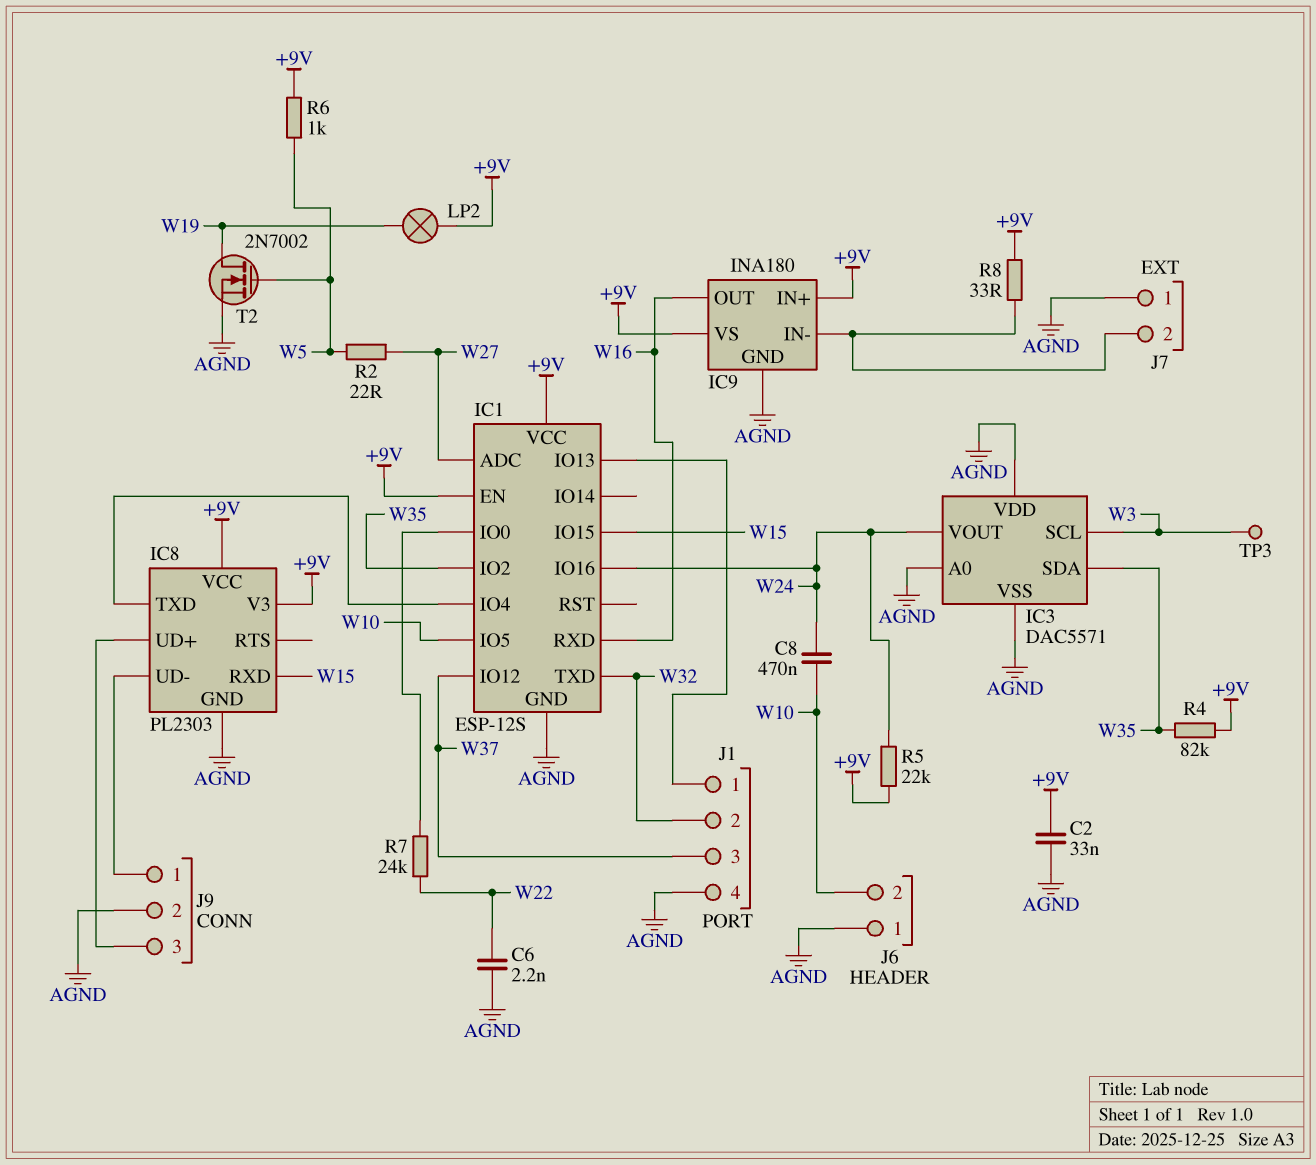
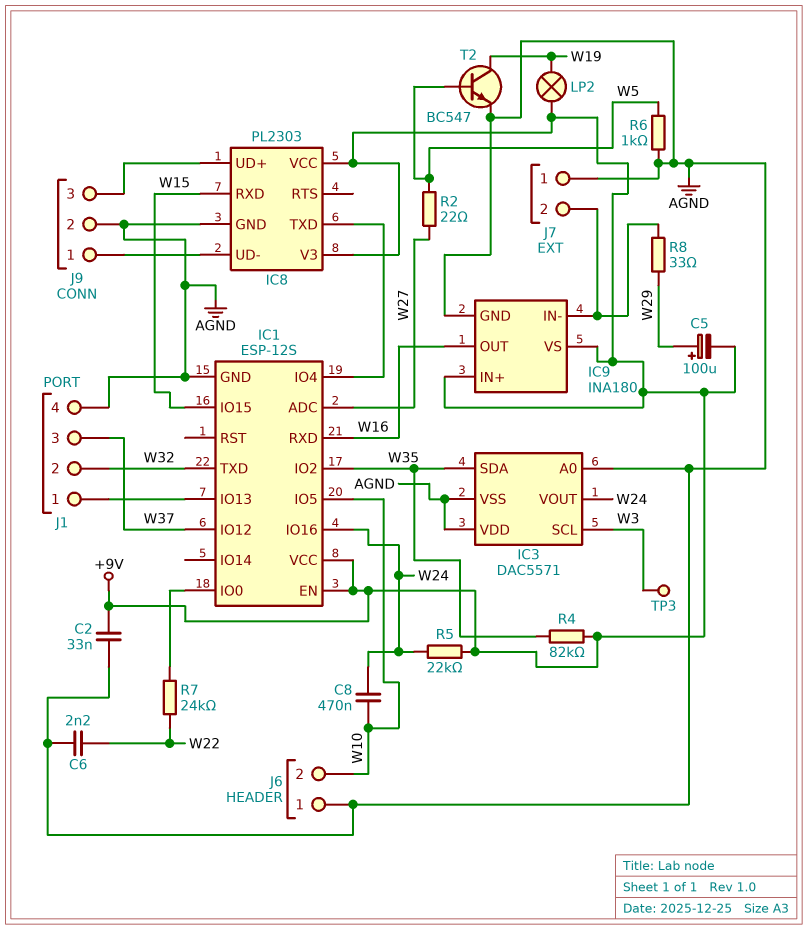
C5: none -> 100uF (plus W29, minus +9V)
R6: 1k (+9V, W5) -> 1k (AGND, W5)
R8: 33 (+9V, IC9/IN-) -> 33 (IC9/IN-, W29)
T2: NMOS 2N7002 (G W5, D W19, S AGND) -> NPN BC547 (B W5, C W19, E AGND)

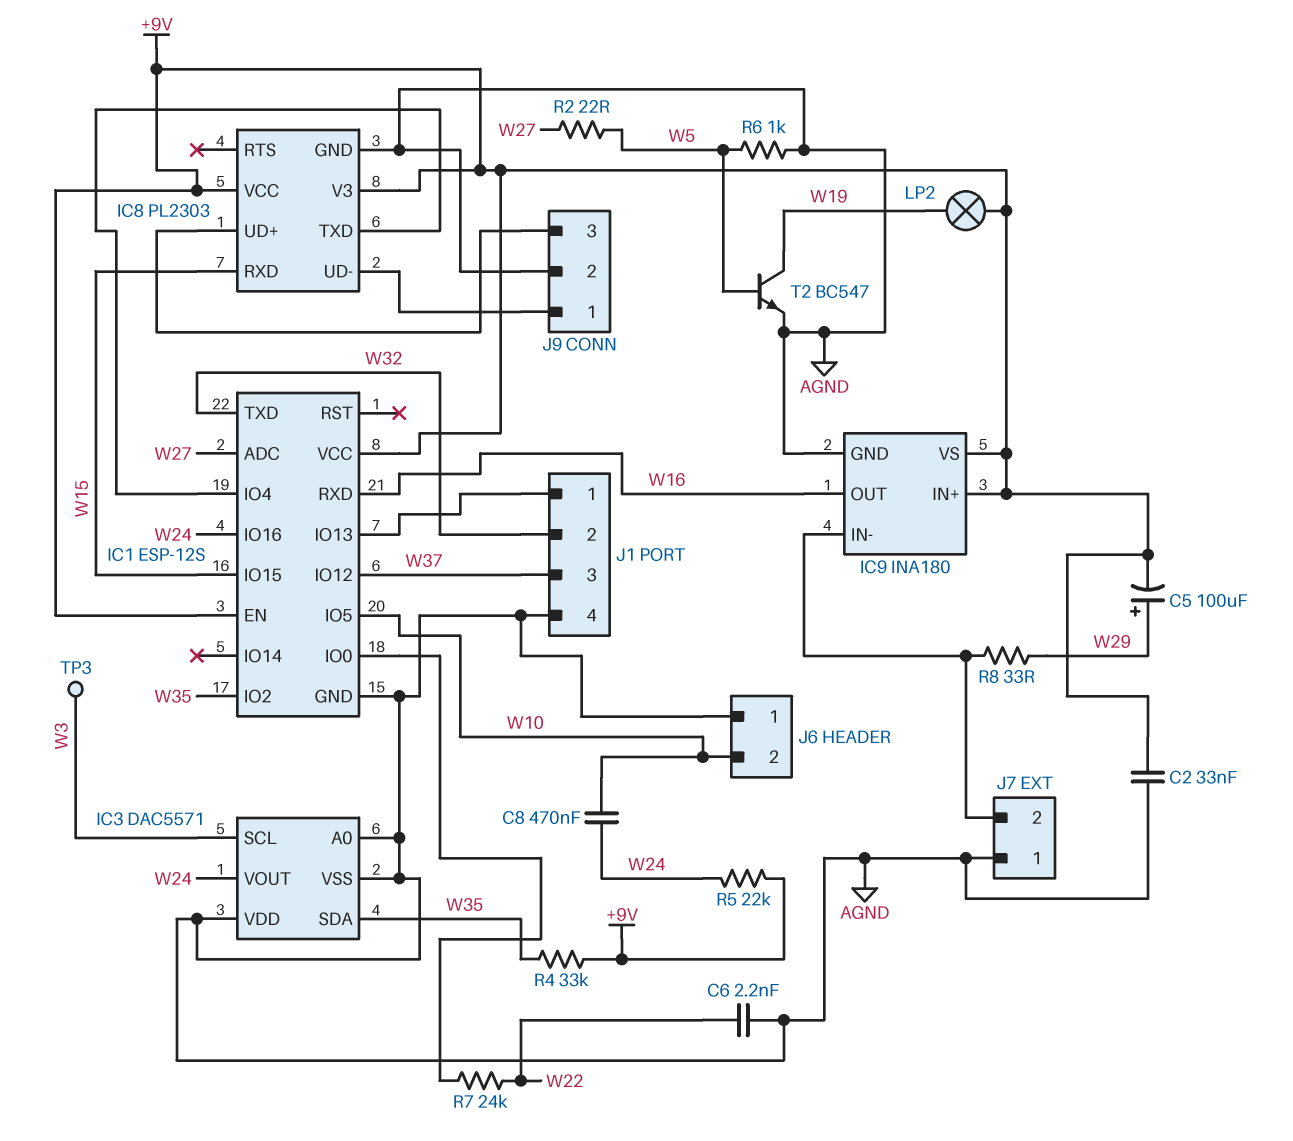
R4: 82k (+9V, W35) -> 33k (+9V, W35)

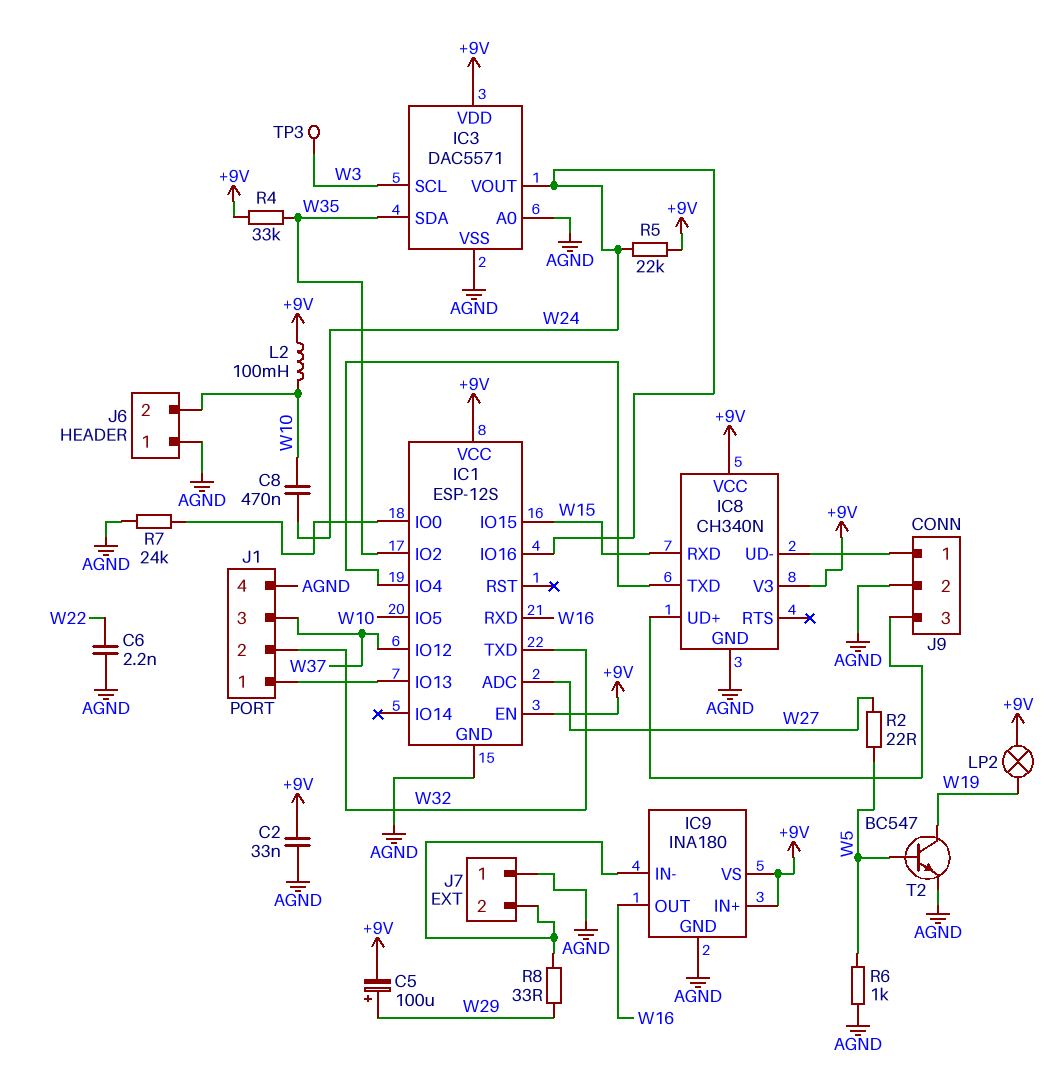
IC3 pin VDD: AGND -> +9V
IC8: PL2303 -> CH340N
L2: none -> 100mH (+9V, W10)
R7: 24k (IC1/IO0, W22) -> 24k (AGND, IC1/IO0)

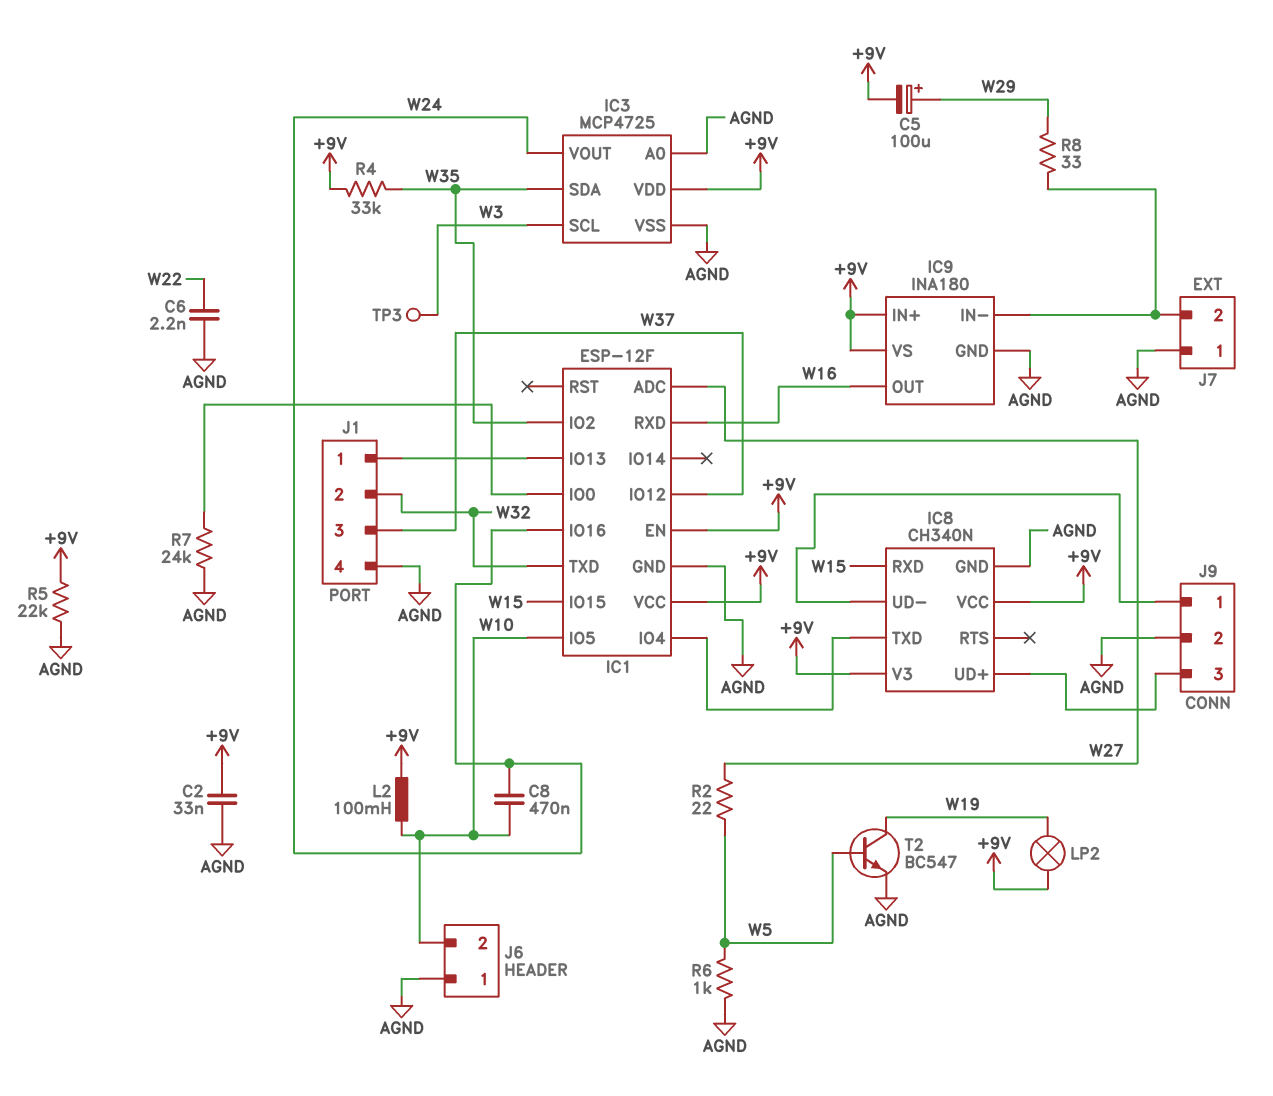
IC1: ESP-12S -> ESP-12F
IC3: DAC5571 -> MCP4725
R5: 22k (+9V, W24) -> 22k (+9V, AGND)

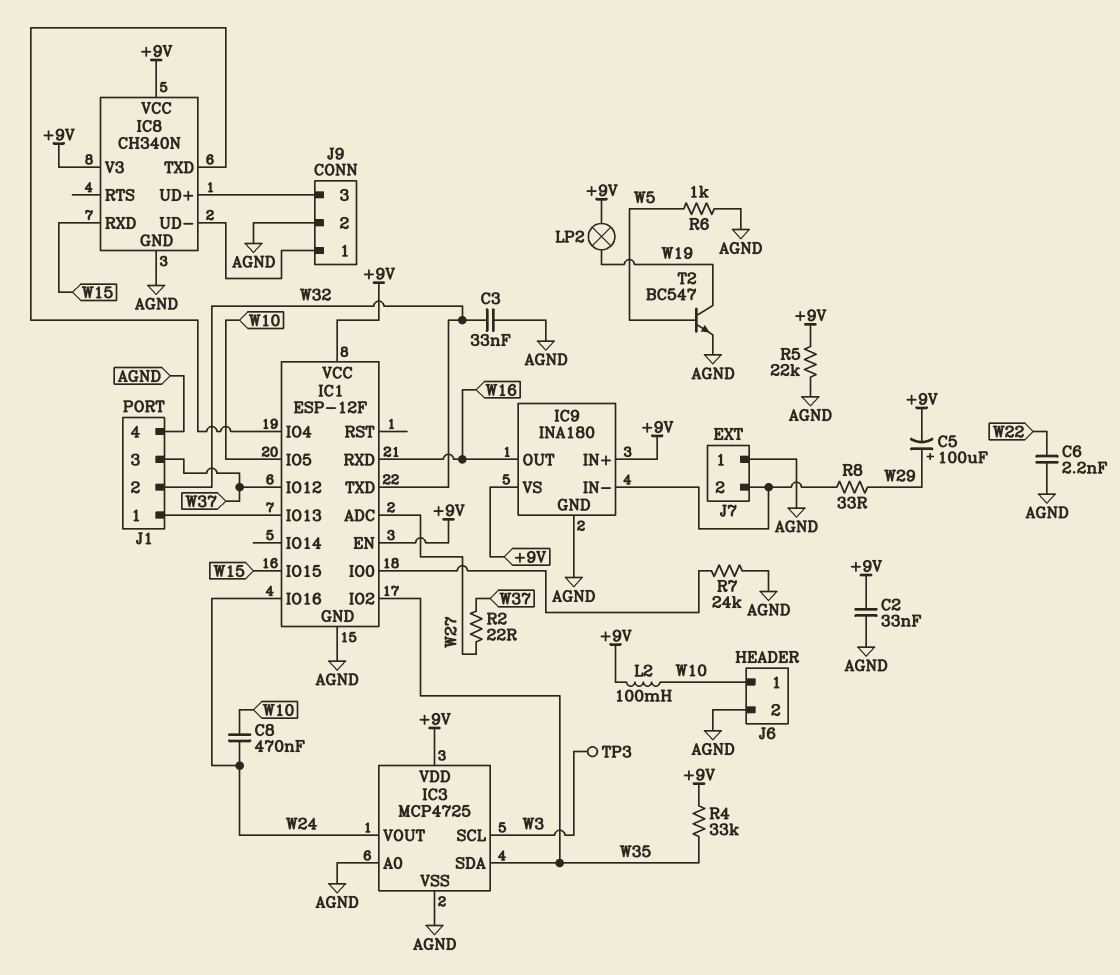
C3: none -> 33nF (AGND, W32)
J6 pin 1: AGND -> W10
J6 pin 2: W10 -> AGND
R2: 22 (W5, W27) -> 22 (W27, W37)

